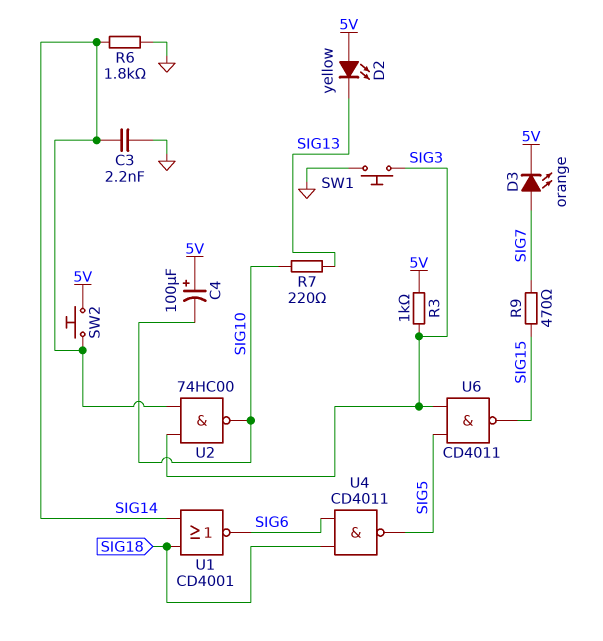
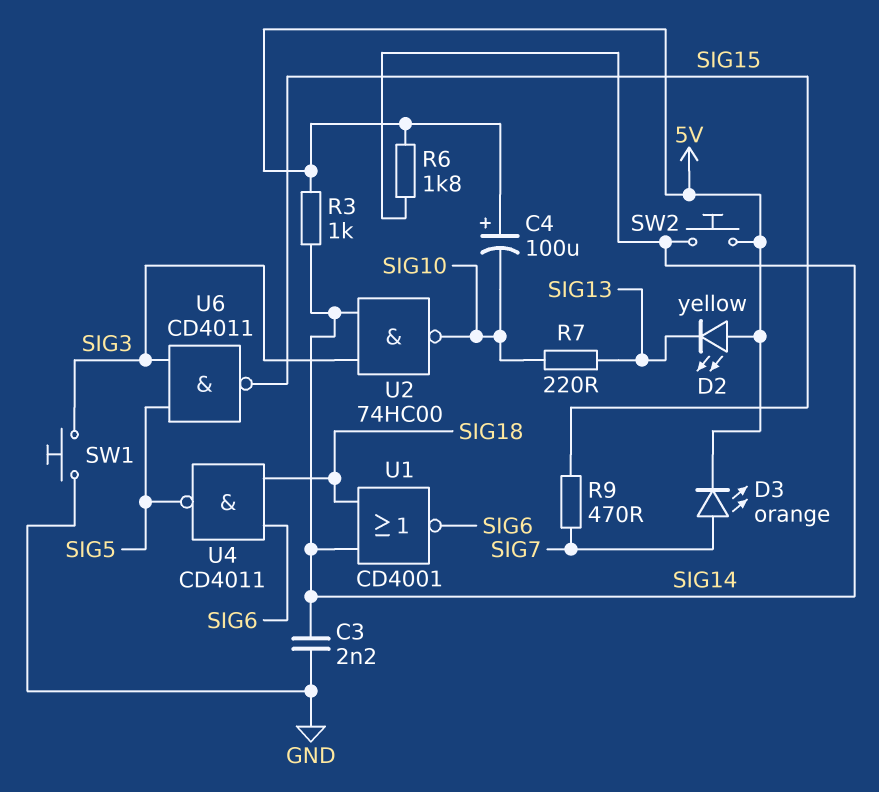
R3: 1k (5V, SIG3) -> 1k (5V, SIG14)
R6: 1.8k (GND, SIG14) -> 1.8k (5V, SIG14)

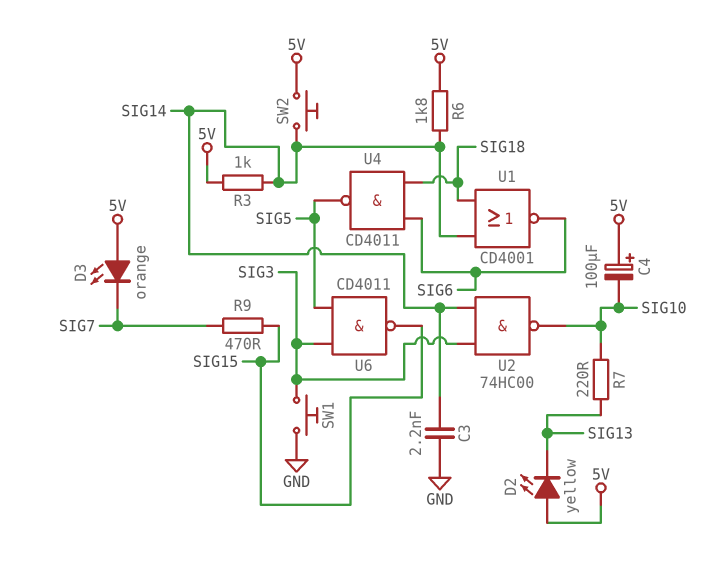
D3: LED orange (A SIG7, K 5V) -> LED orange (A 5V, K SIG7)

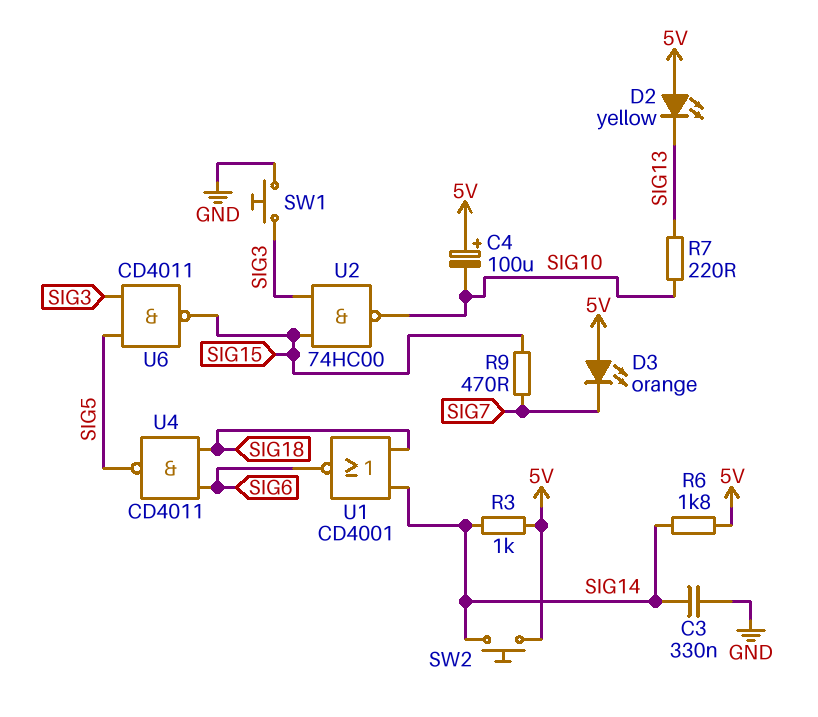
C3: 2.2nF (GND, SIG14) -> 330nF (GND, SIG14)
U2: NAND 74HC00 (in SIG3, in SIG14, out SIG10) -> NAND 74HC00 (in SIG3, in SIG15, out SIG10)

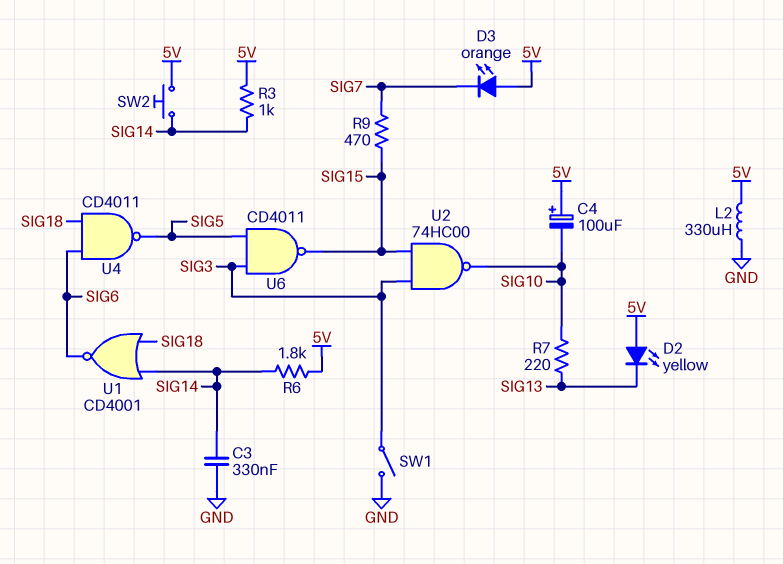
L2: none -> 330uH (5V, GND)
SW1: button (GND, SIG3) -> switch (GND, SIG3)

